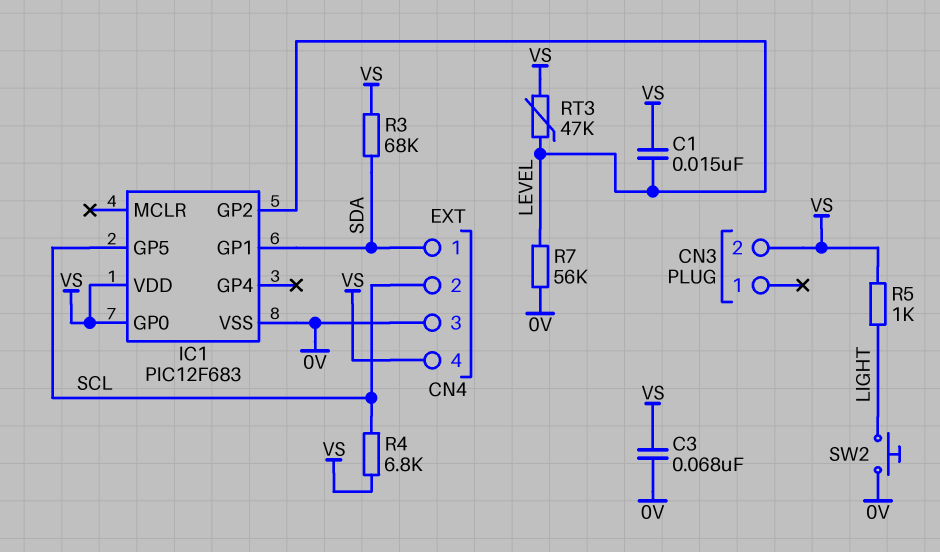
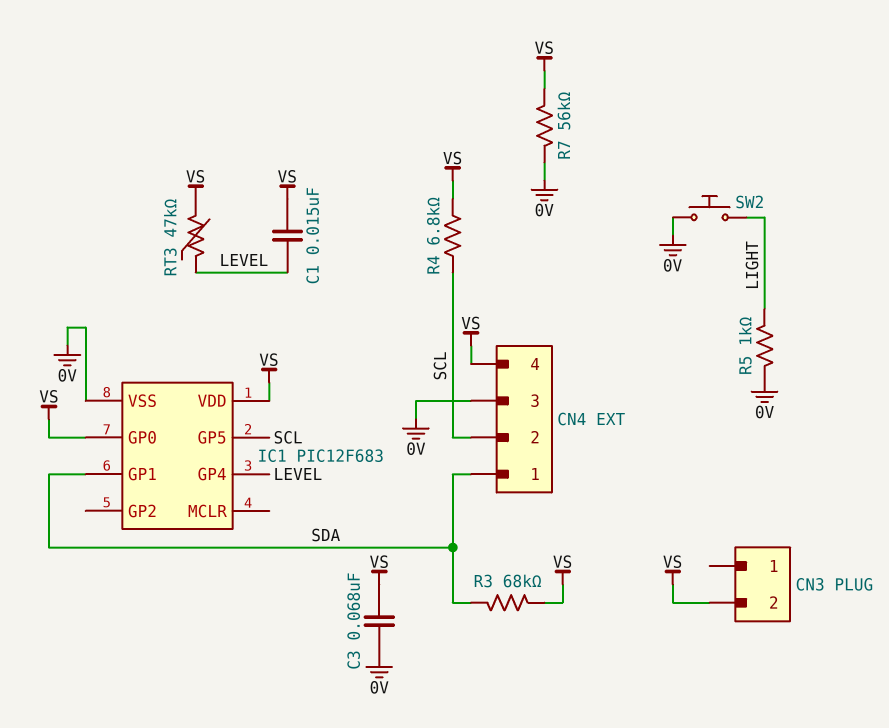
IC1 pin GP2: LEVEL -> none
IC1 pin GP4: none -> LEVEL
R5: 1k (LIGHT, VS) -> 1k (0V, LIGHT)
R7: 56k (0V, LEVEL) -> 56k (0V, VS)

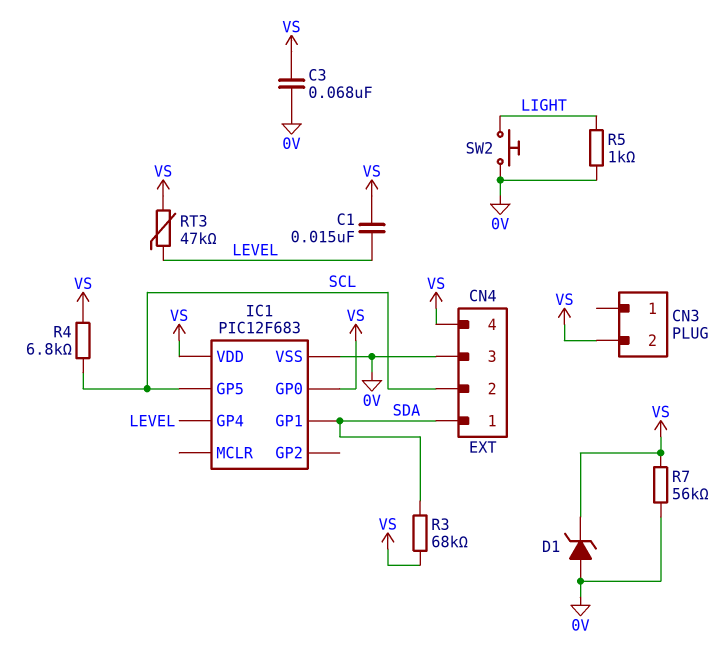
D1: none -> zener (A 0V, K VS)

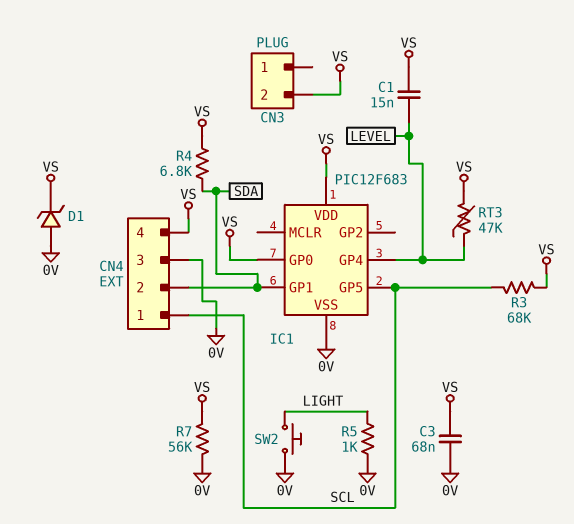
CN4 pin 1: SDA -> SCL
CN4 pin 2: SCL -> SDA
R3: 68k (SDA, VS) -> 68k (SCL, VS)
R4: 6.8k (SCL, VS) -> 6.8k (SDA, VS)

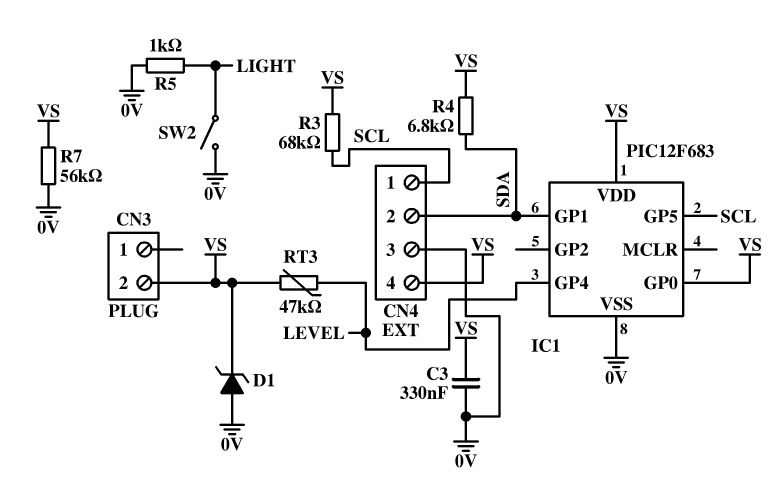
C1: 15nF (LEVEL, VS) -> none
C3: 68nF (0V, VS) -> 330nF (0V, VS)
SW2: button (0V, LIGHT) -> switch (0V, LIGHT)

